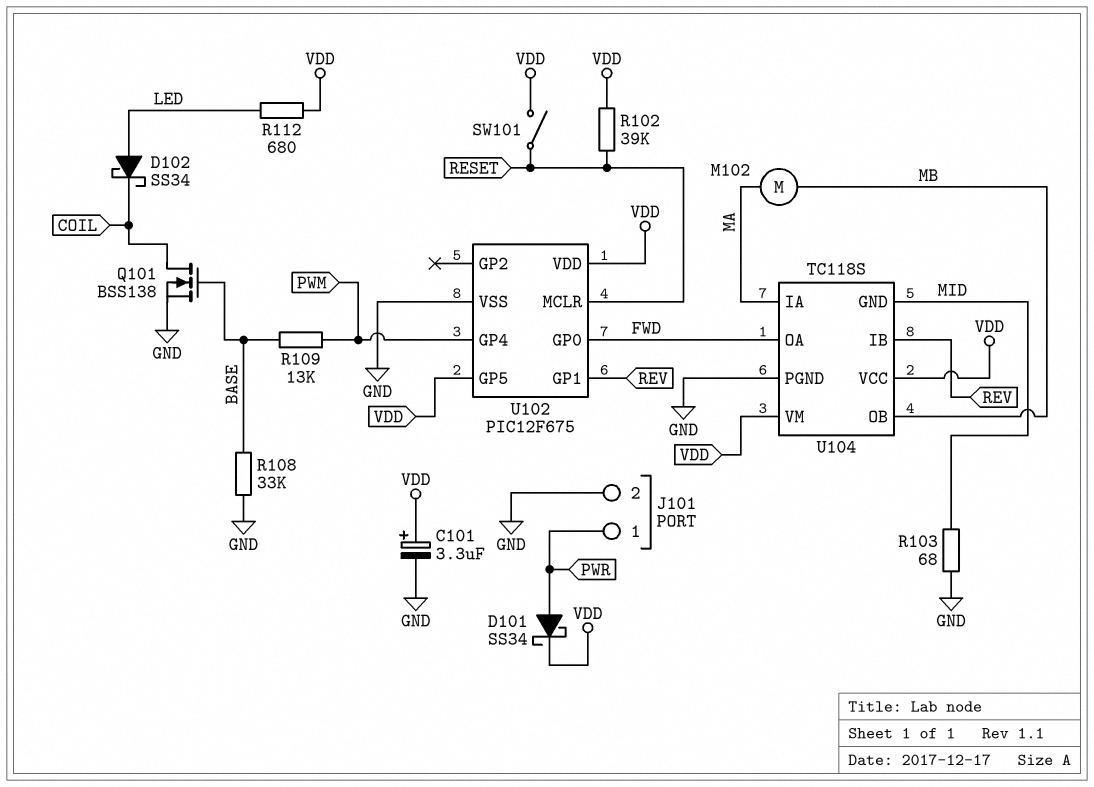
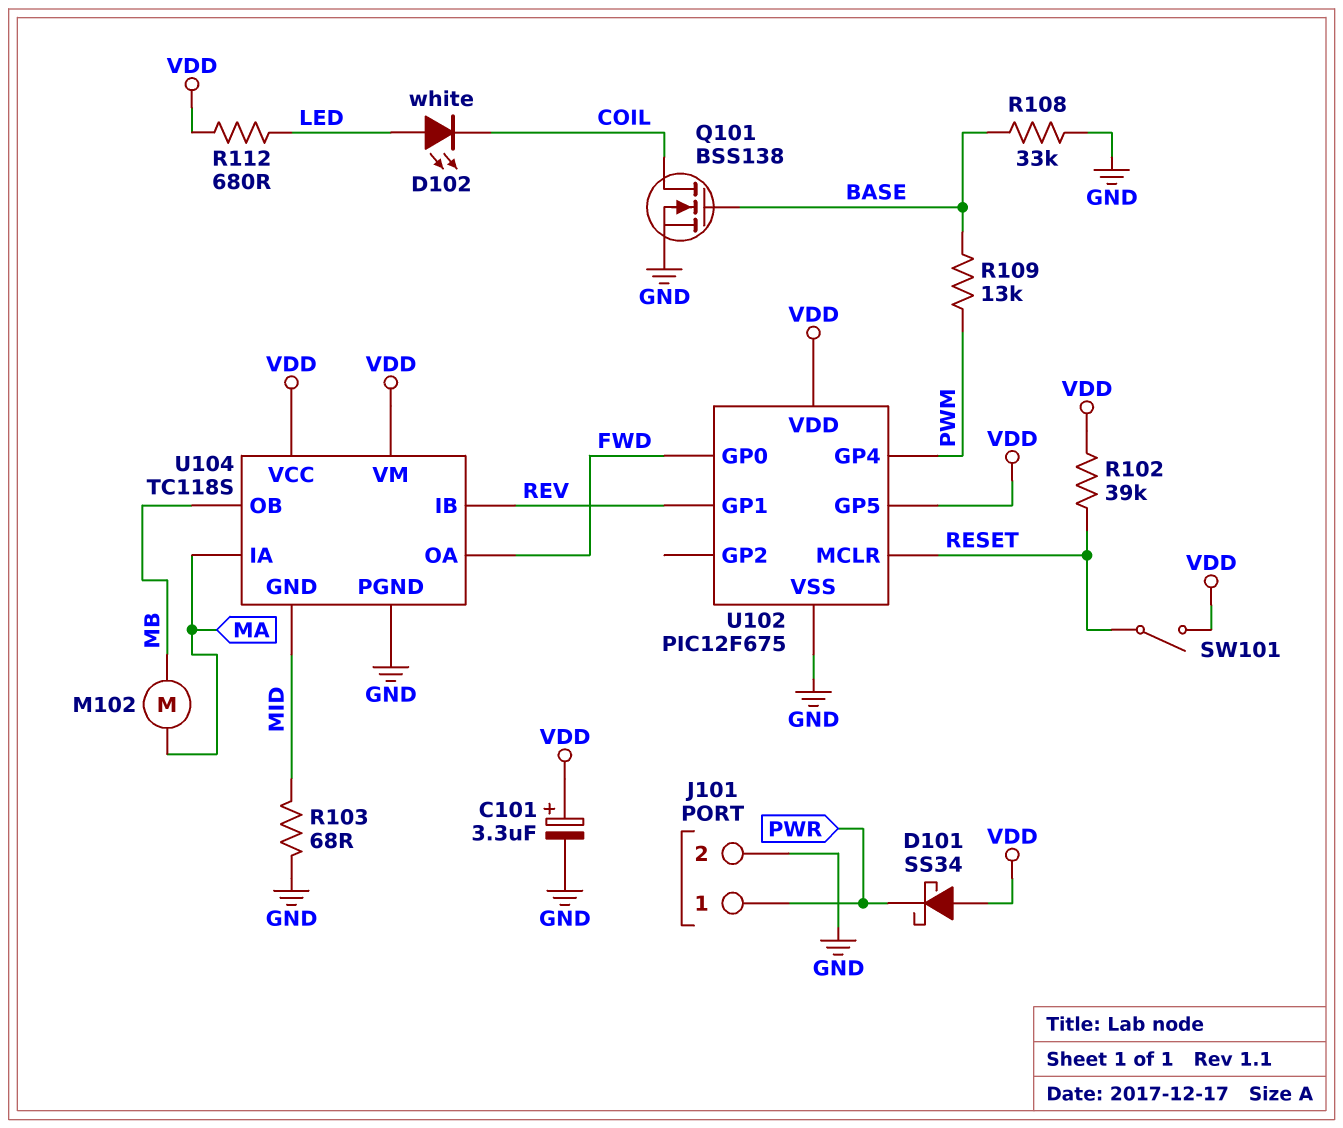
D101: schottky SS34 (A PWR, K VDD) -> schottky SS34 (A VDD, K PWR)
D102: schottky SS34 (A LED, K COIL) -> LED white (A LED, K COIL)

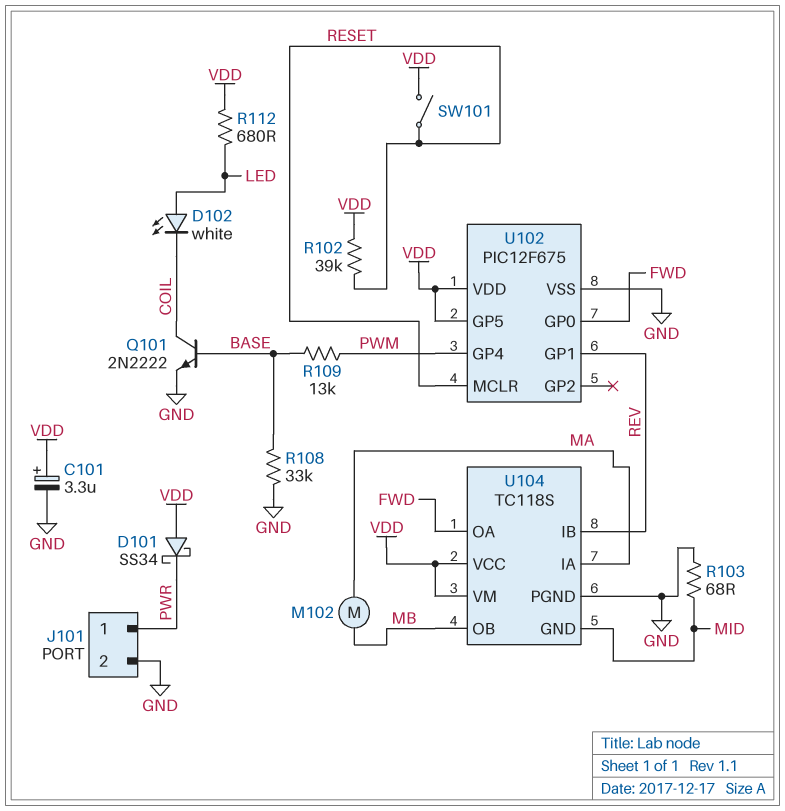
Q101: NMOS BSS138 (G BASE, D COIL, S GND) -> NPN 2N2222 (B BASE, C COIL, E GND)

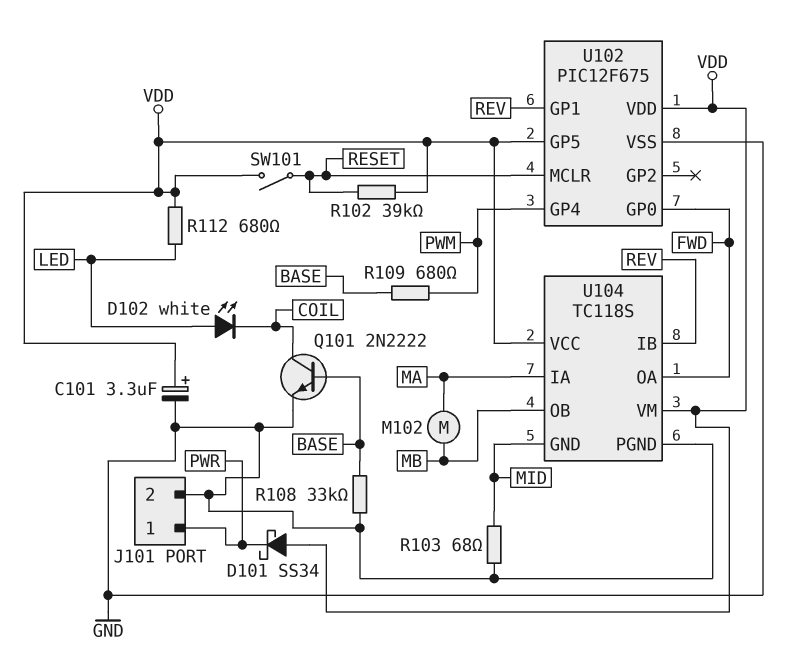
R109: 13k (BASE, PWM) -> 680 (BASE, PWM)

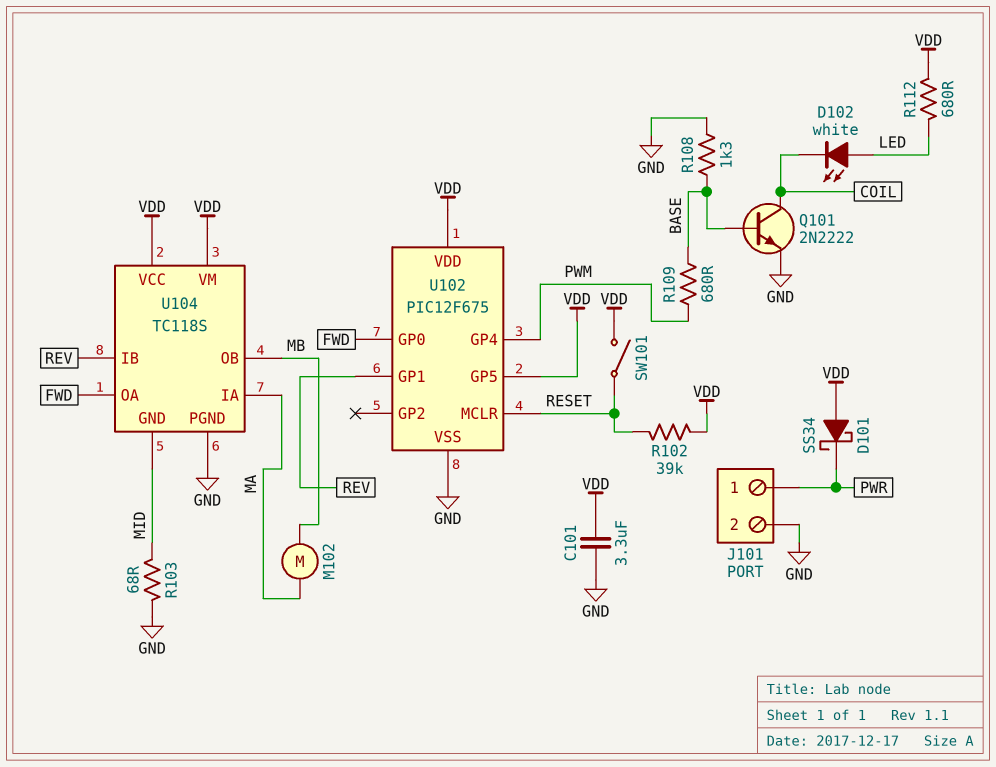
C101: 3.3uF (plus VDD, minus GND) -> 3.3uF (GND, VDD)
R108: 33k (BASE, GND) -> 1.3k (BASE, GND)

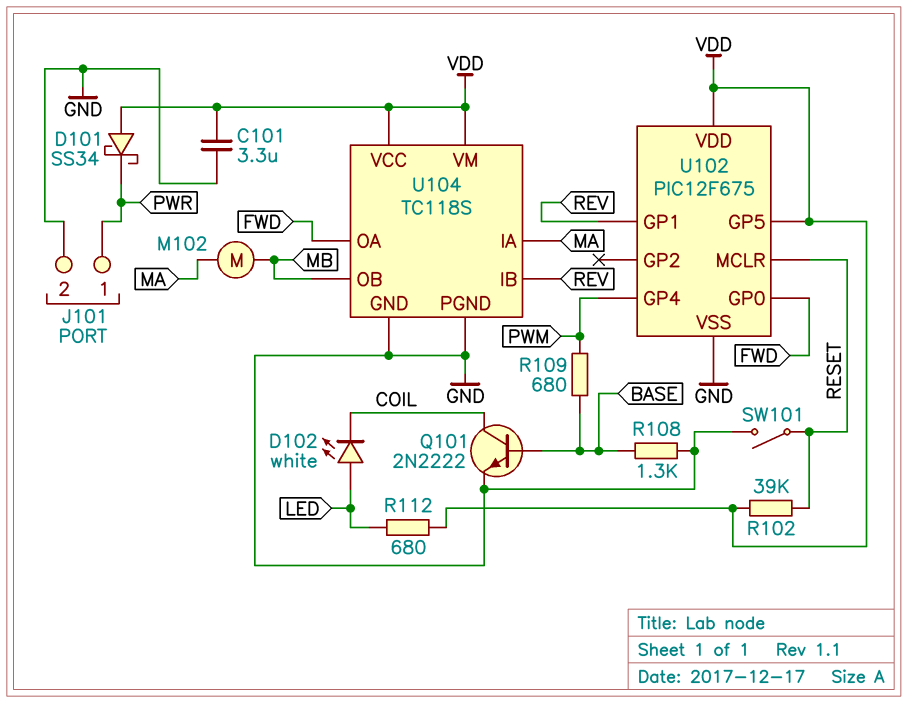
R103: 68 (GND, MID) -> none
SW101: switch (RESET, VDD) -> switch (GND, RESET)
U104 pin GND: MID -> GND

